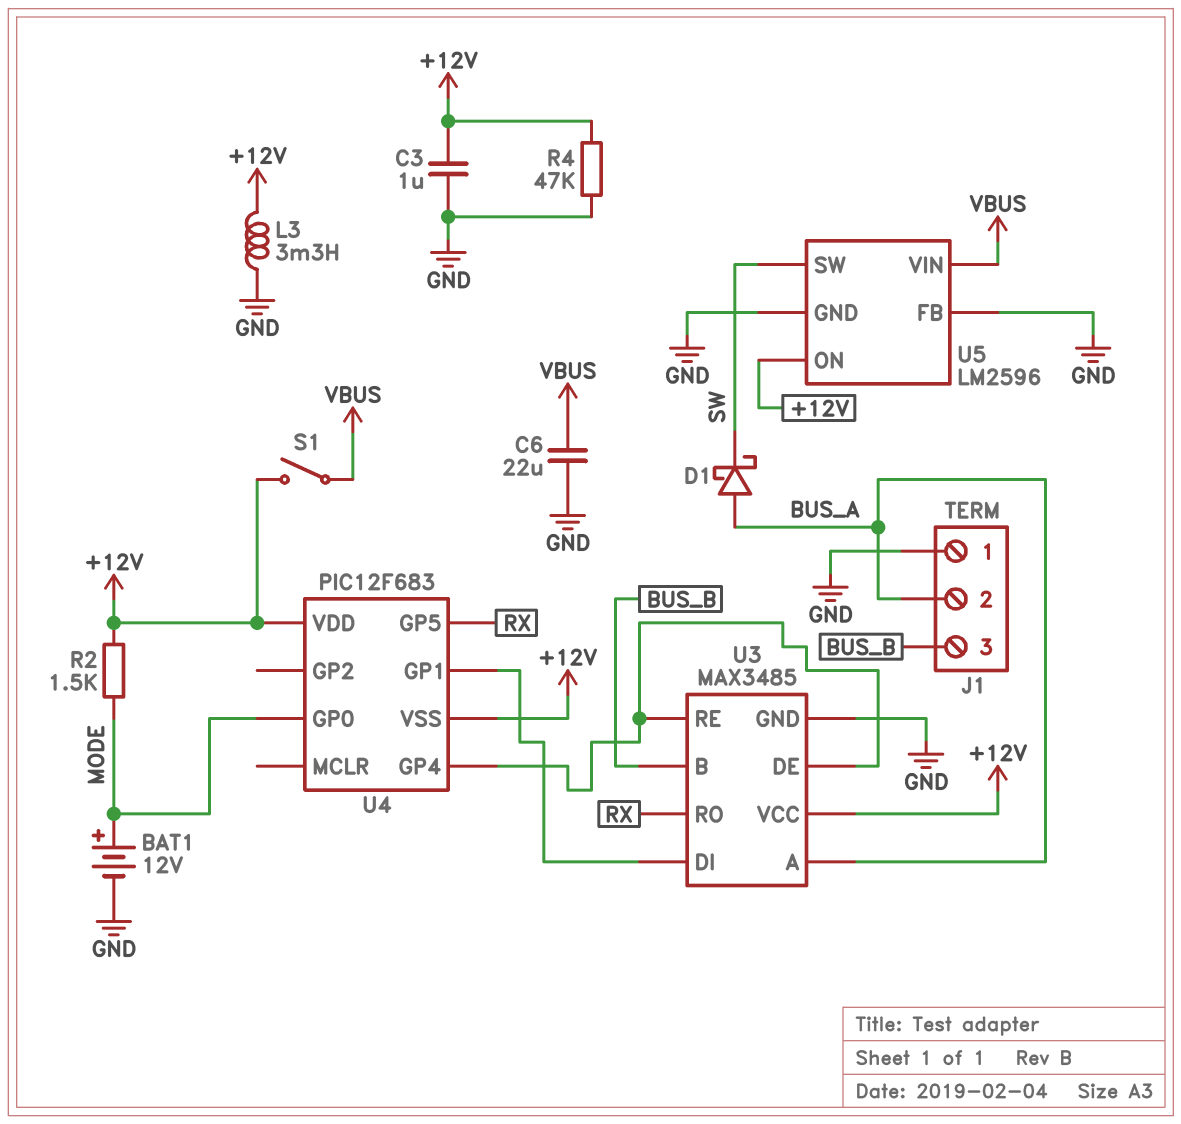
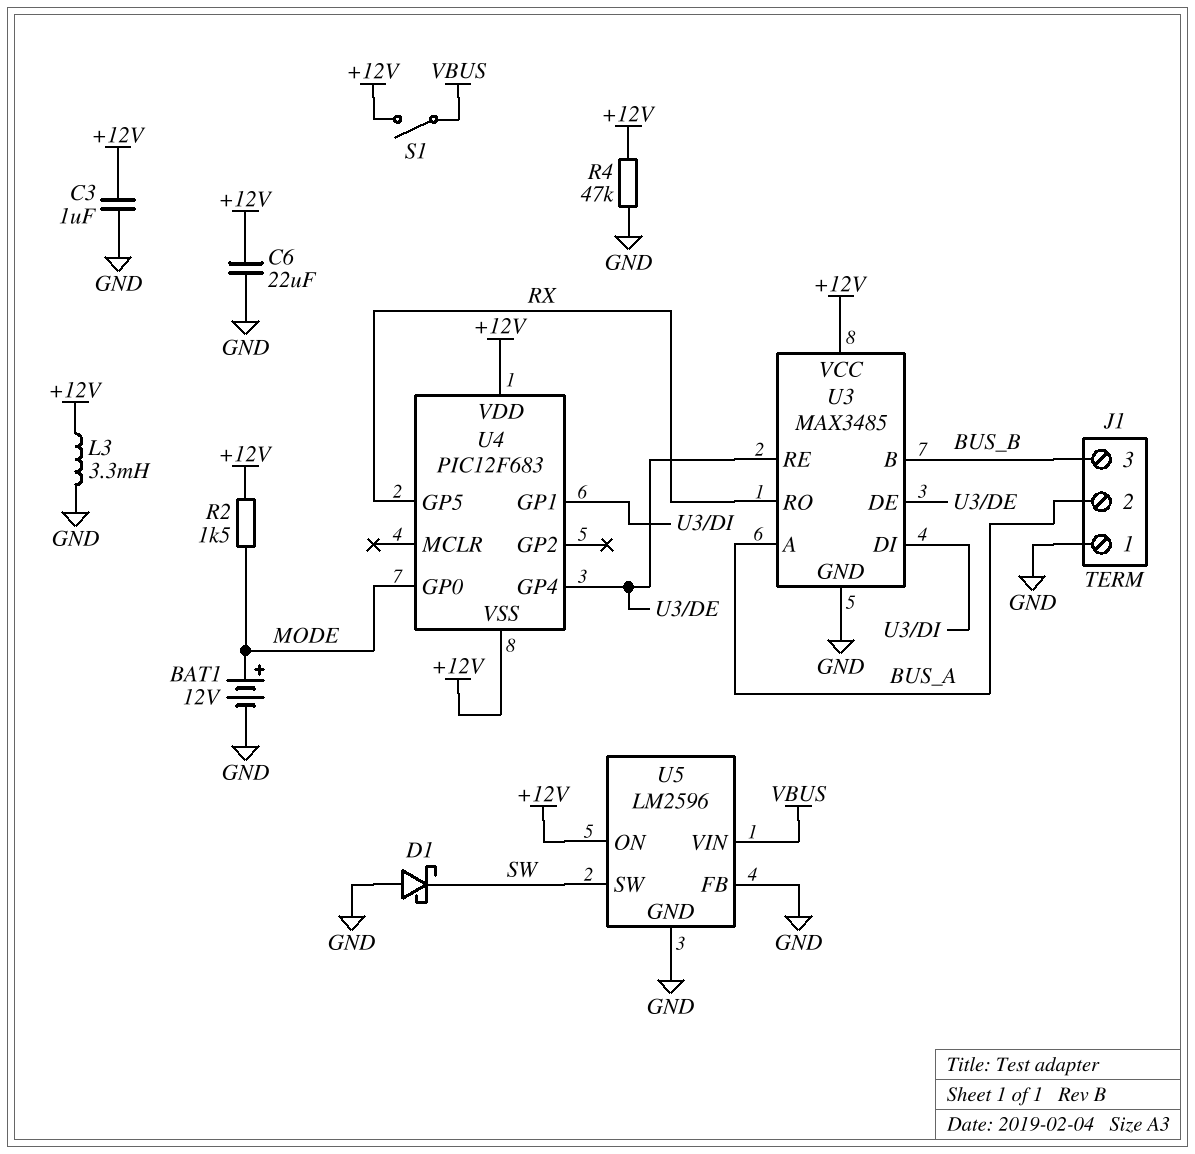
C6: 22uF (GND, VBUS) -> 22uF (+12V, GND)
D1: schottky (A BUS_A, K SW) -> schottky (A GND, K SW)

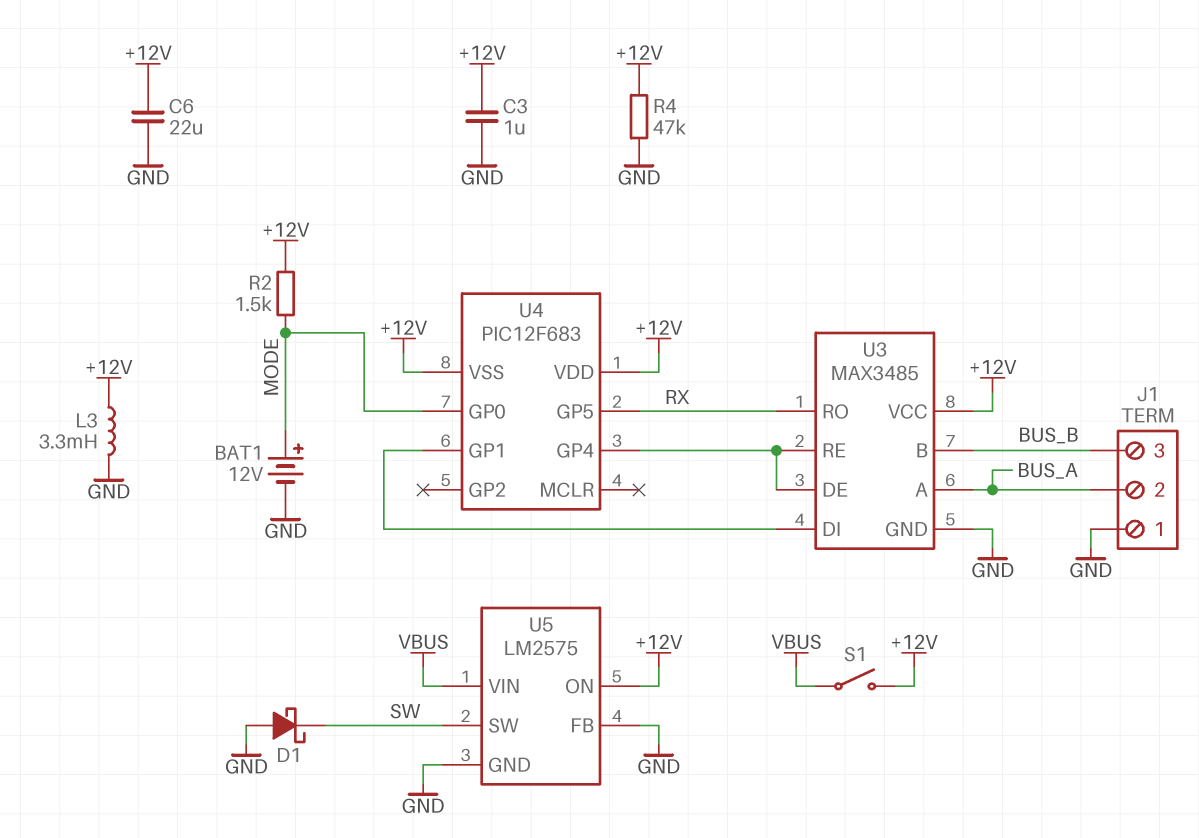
U5: LM2596 -> LM2575

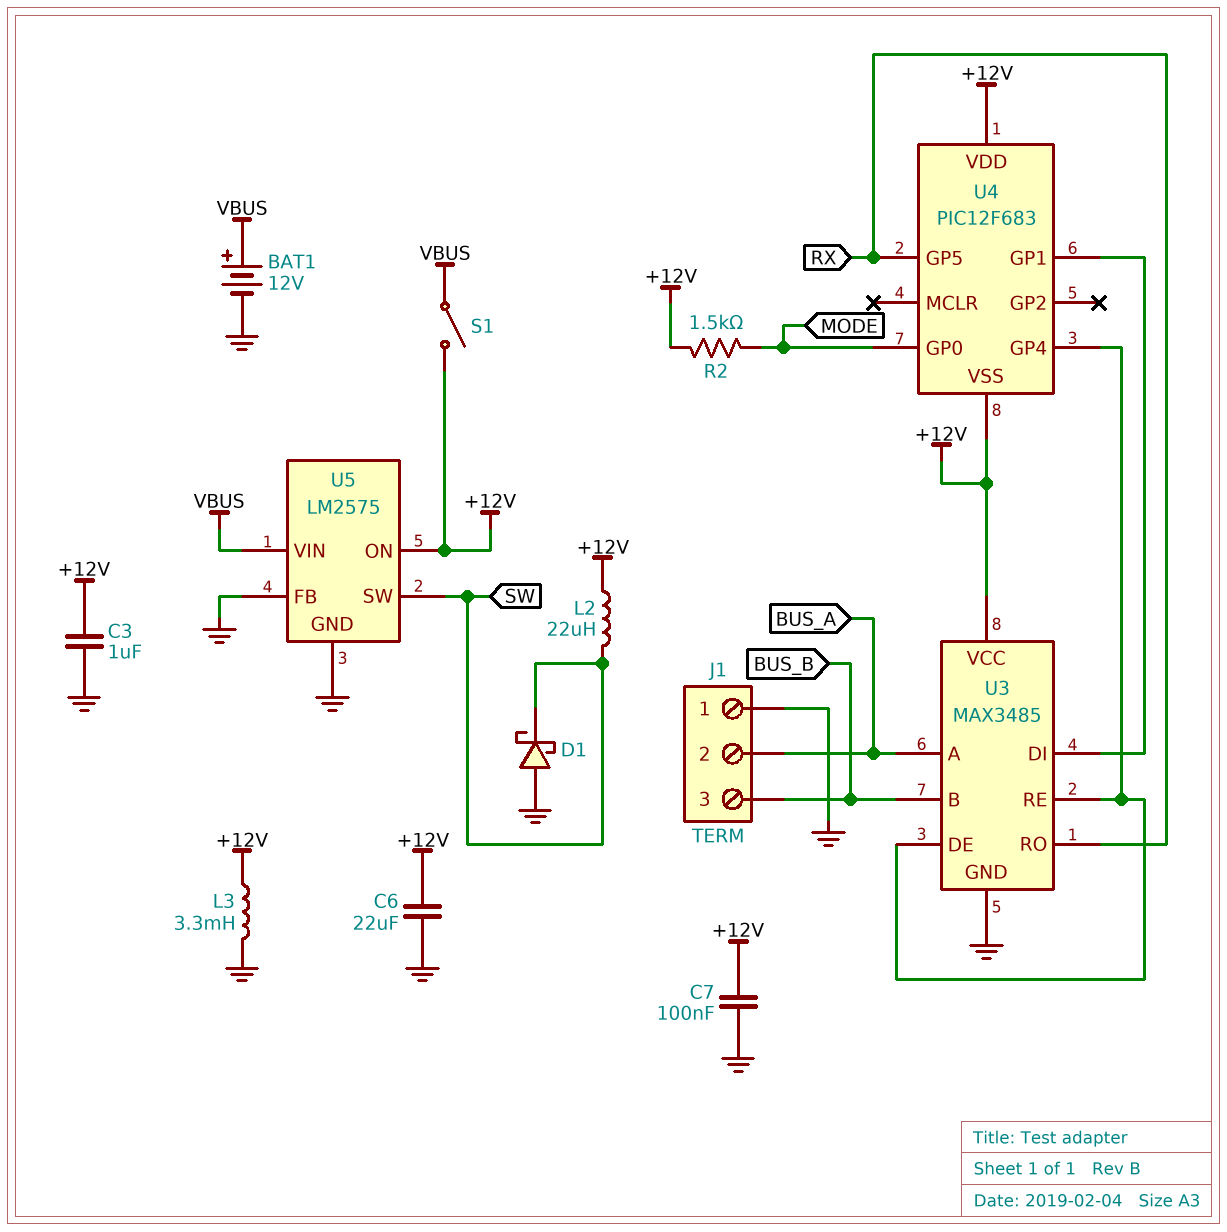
BAT1: 12V (plus MODE, minus GND) -> 12V (plus VBUS, minus GND)
C7: none -> 100nF (+12V, GND)
L2: none -> 22uH (+12V, SW)
R4: 47k (+12V, GND) -> none

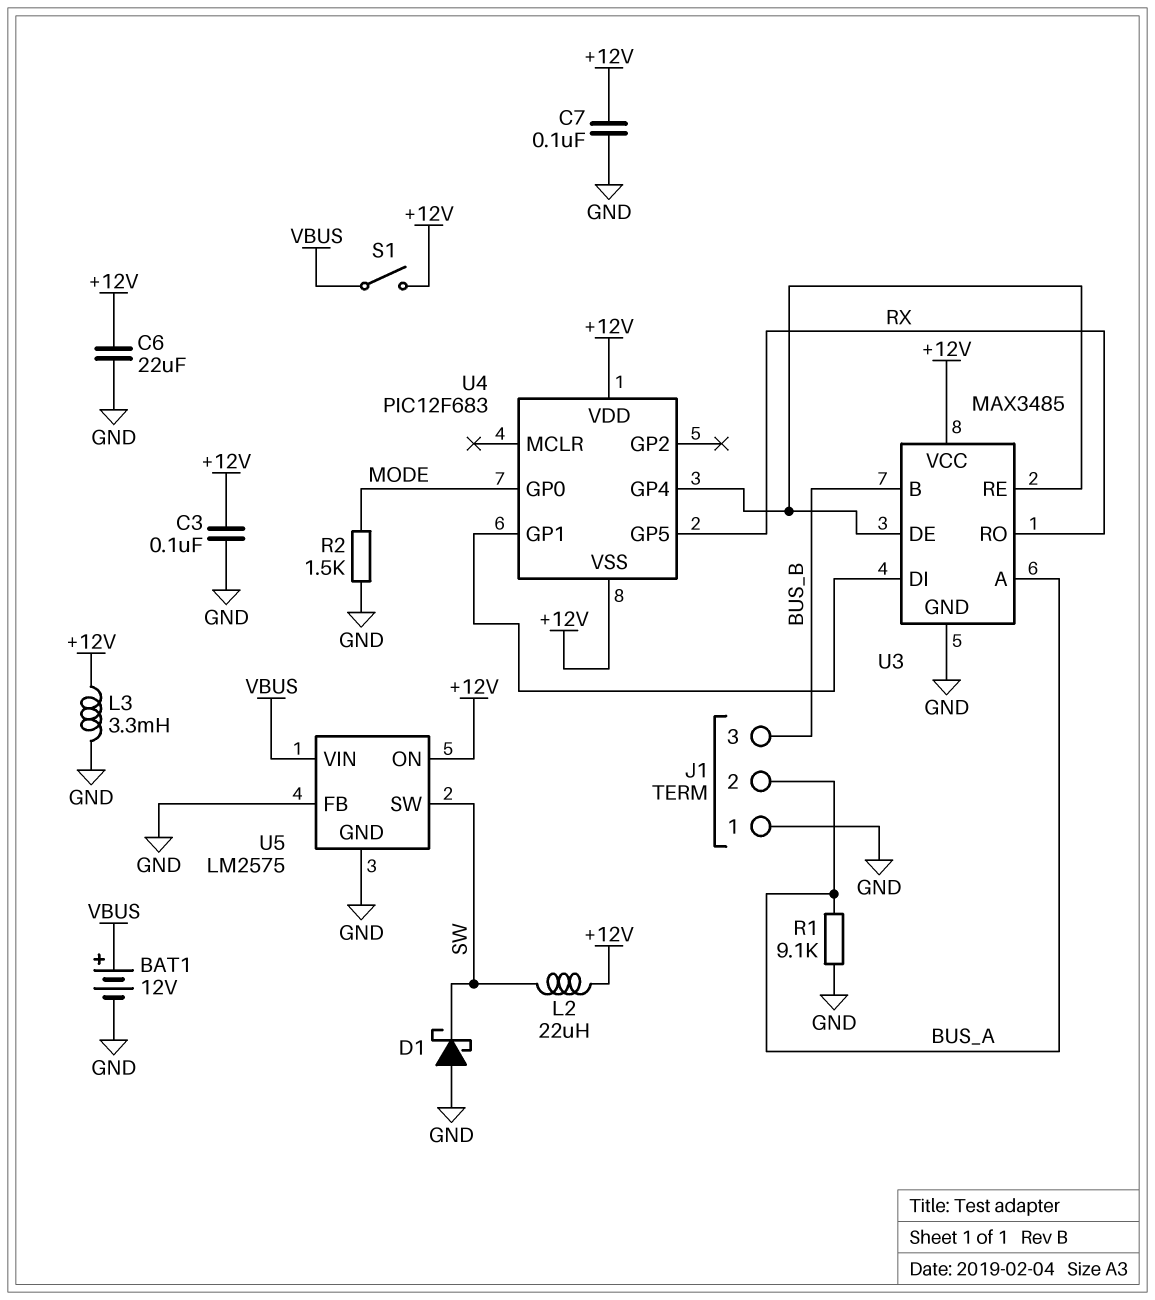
C3: 1uF (+12V, GND) -> 100nF (+12V, GND)
R1: none -> 9.1k (BUS_A, GND)
R2: 1.5k (+12V, MODE) -> 1.5k (GND, MODE)

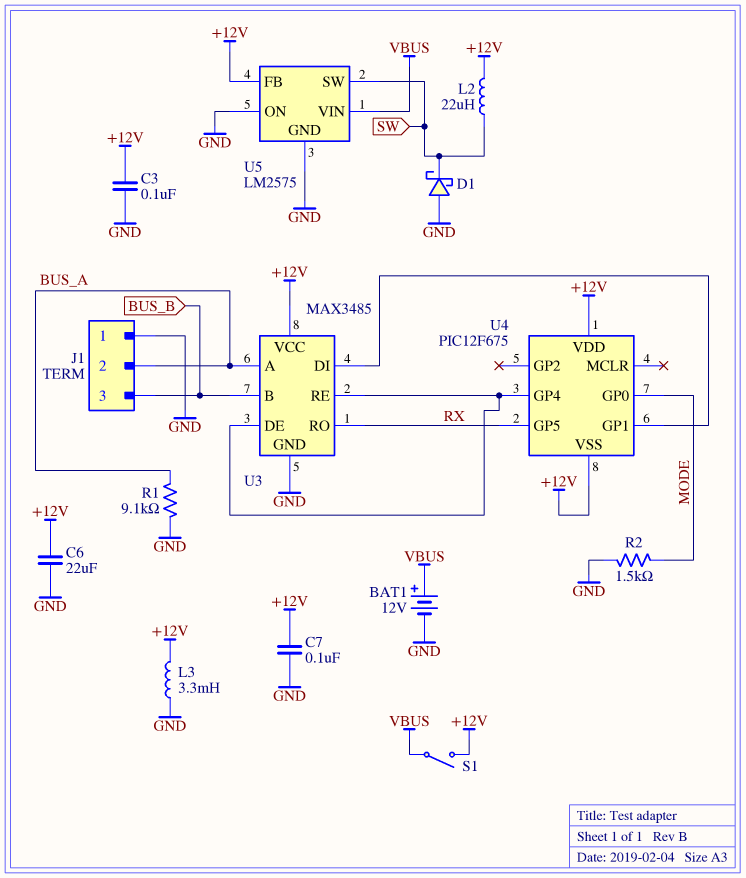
U4: PIC12F683 -> PIC12F675
U5 pin FB: GND -> +12V
U5 pin ON: +12V -> GND

